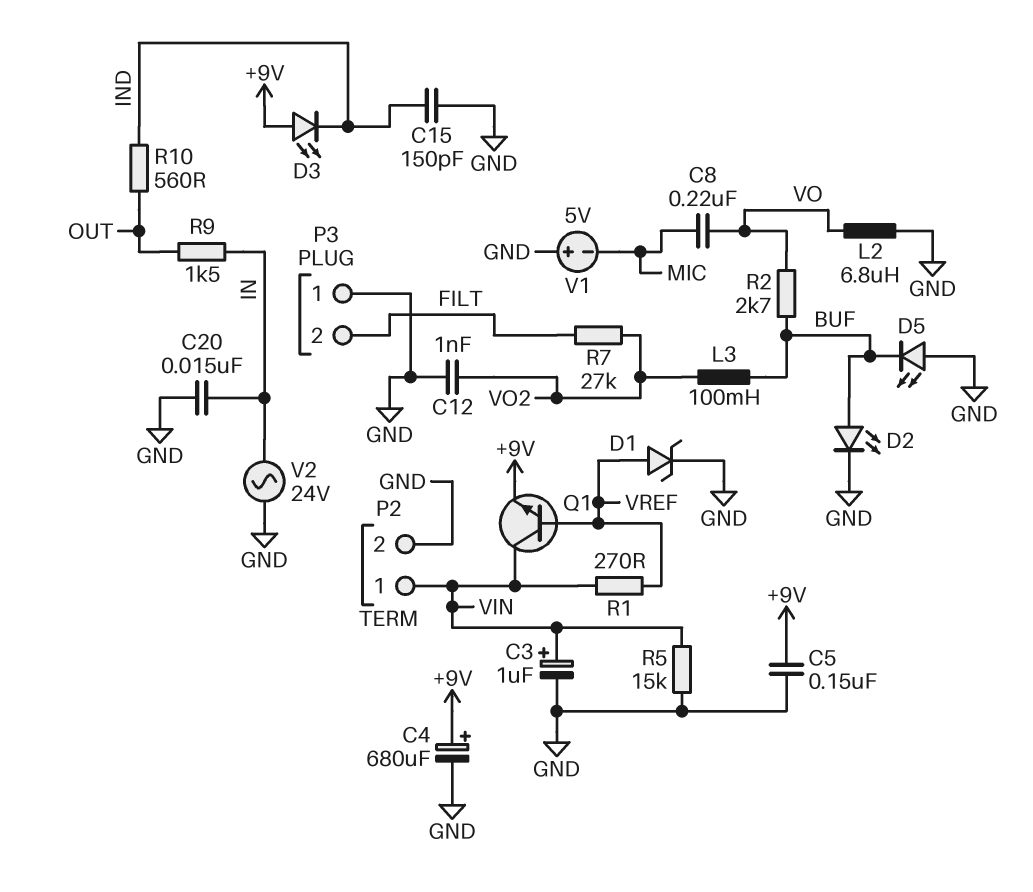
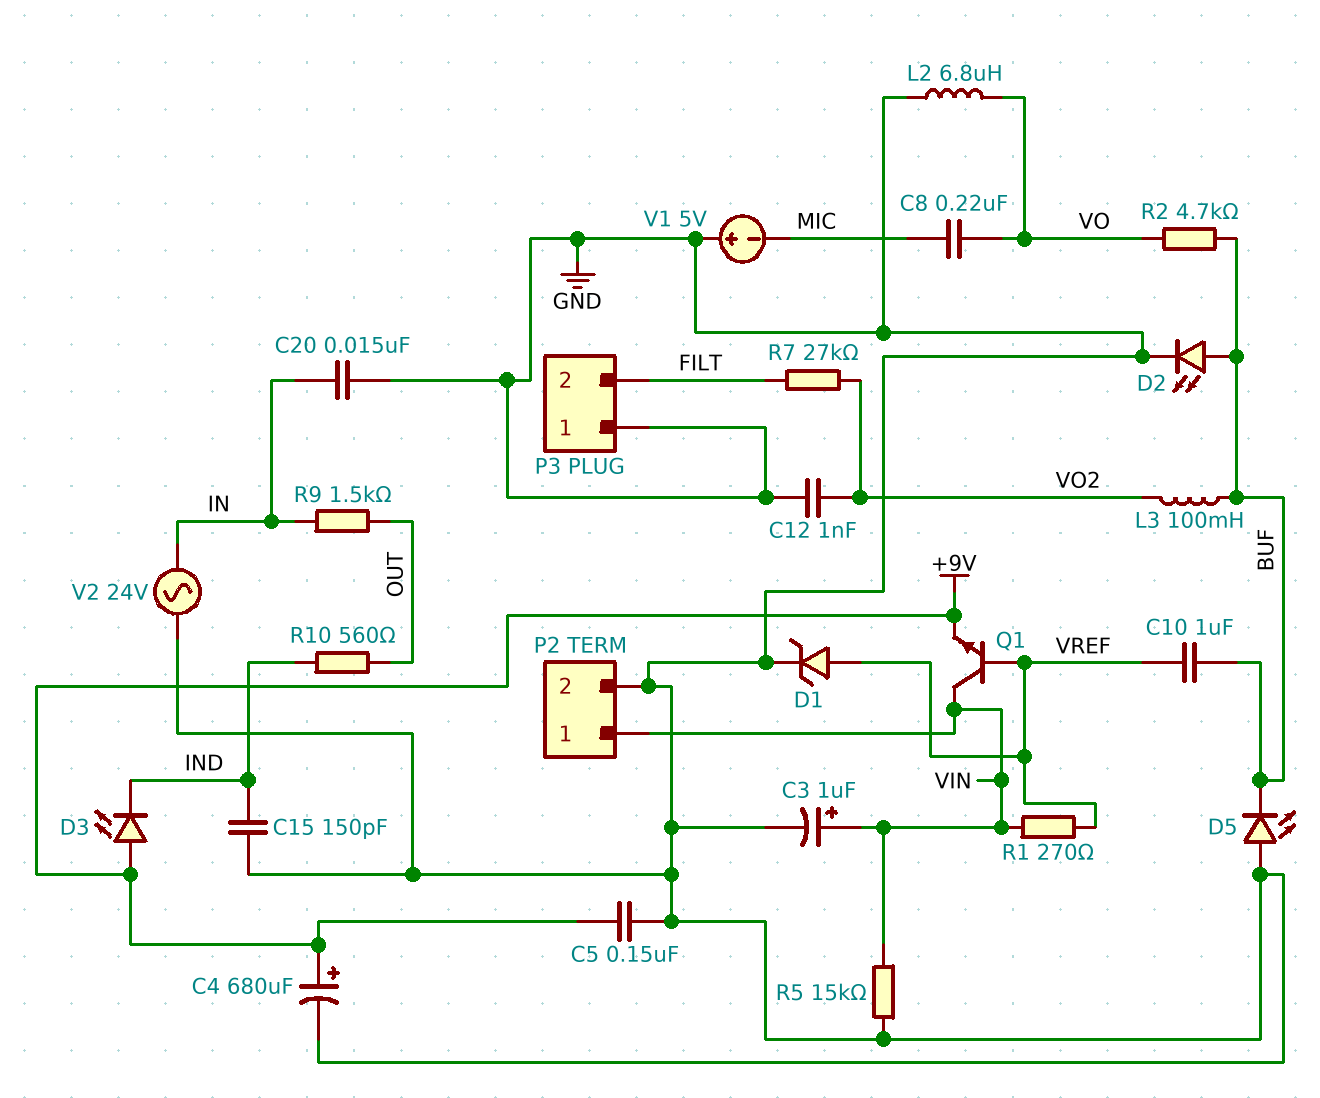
C10: none -> 1uF (BUF, VREF)
R2: 2.7k (BUF, VO) -> 4.7k (BUF, VO)

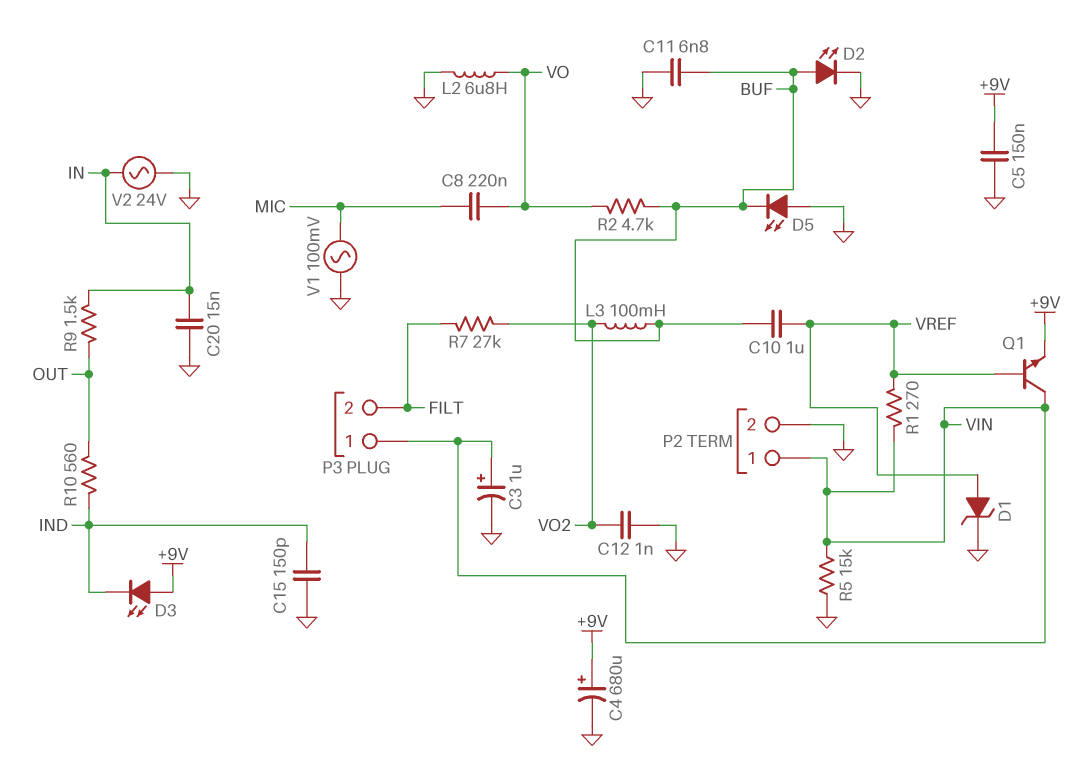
C11: none -> 6.8nF (BUF, GND)
P3 pin 1: GND -> VIN
V1: 5V (plus GND, minus MIC) -> AC 100mV (GND, MIC)

